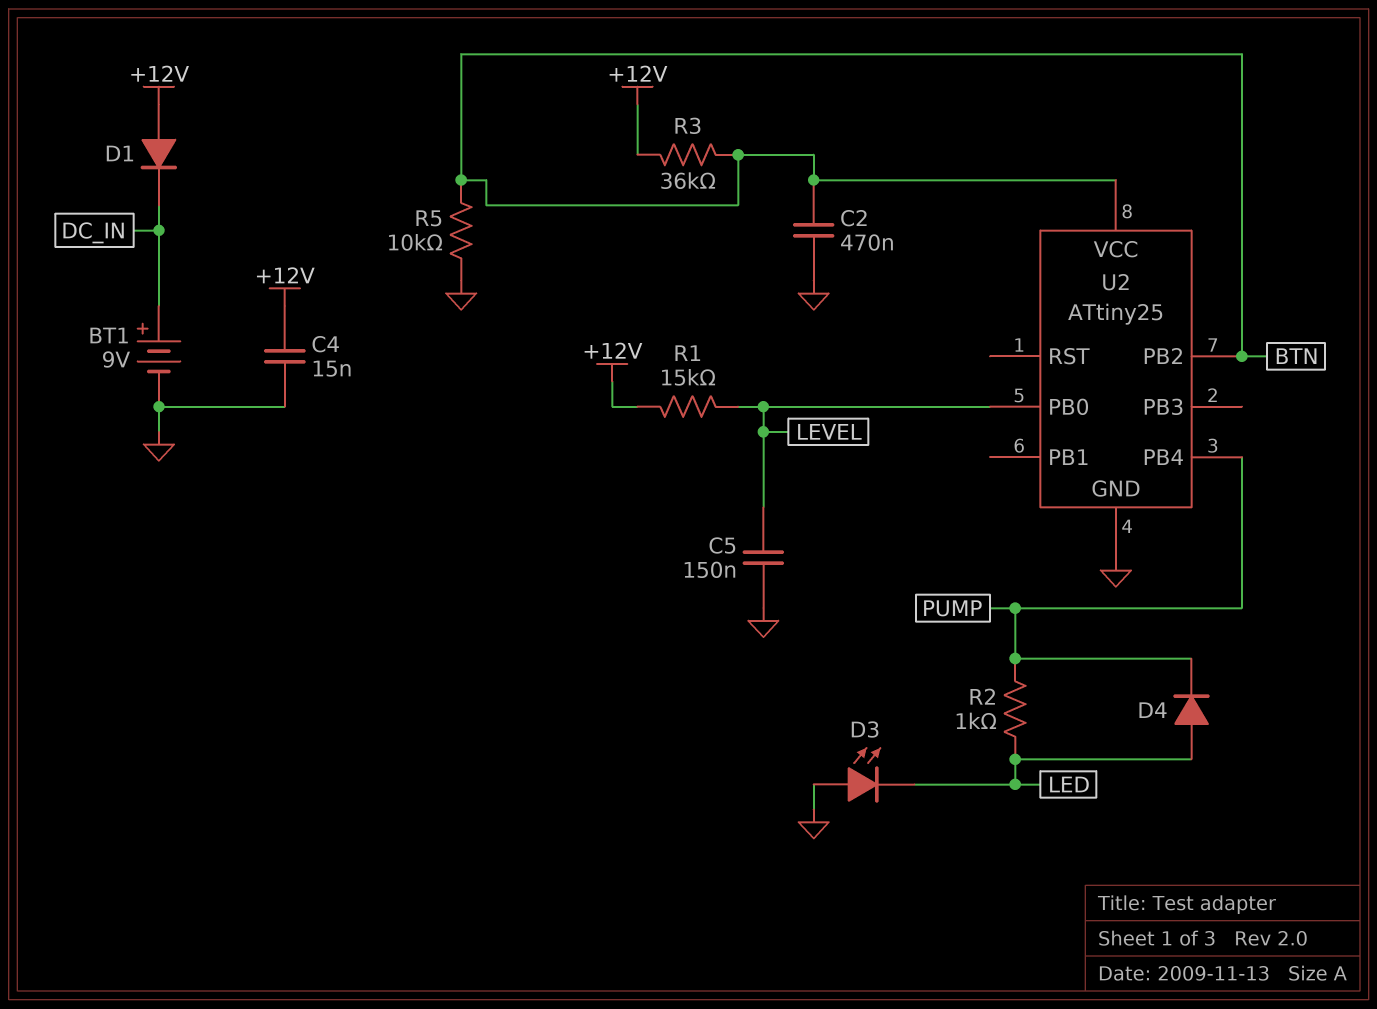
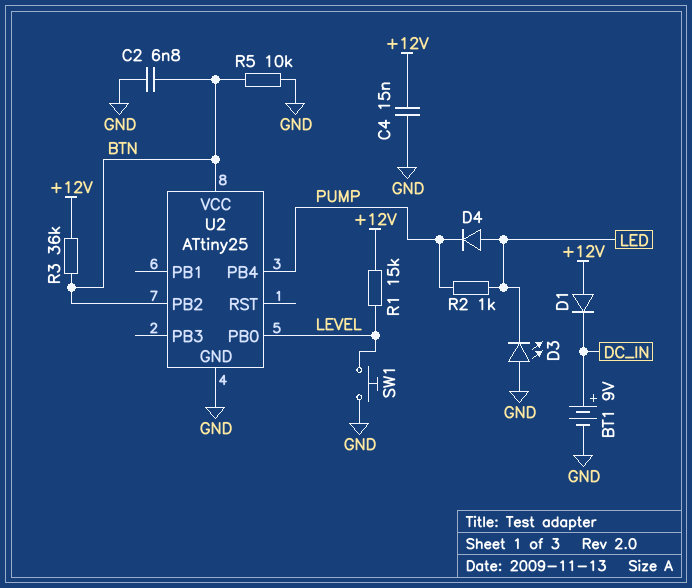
C2: 470nF (BTN, GND) -> 6.8nF (BTN, GND)
C5: 150nF (GND, LEVEL) -> none
SW1: none -> button (GND, LEVEL)

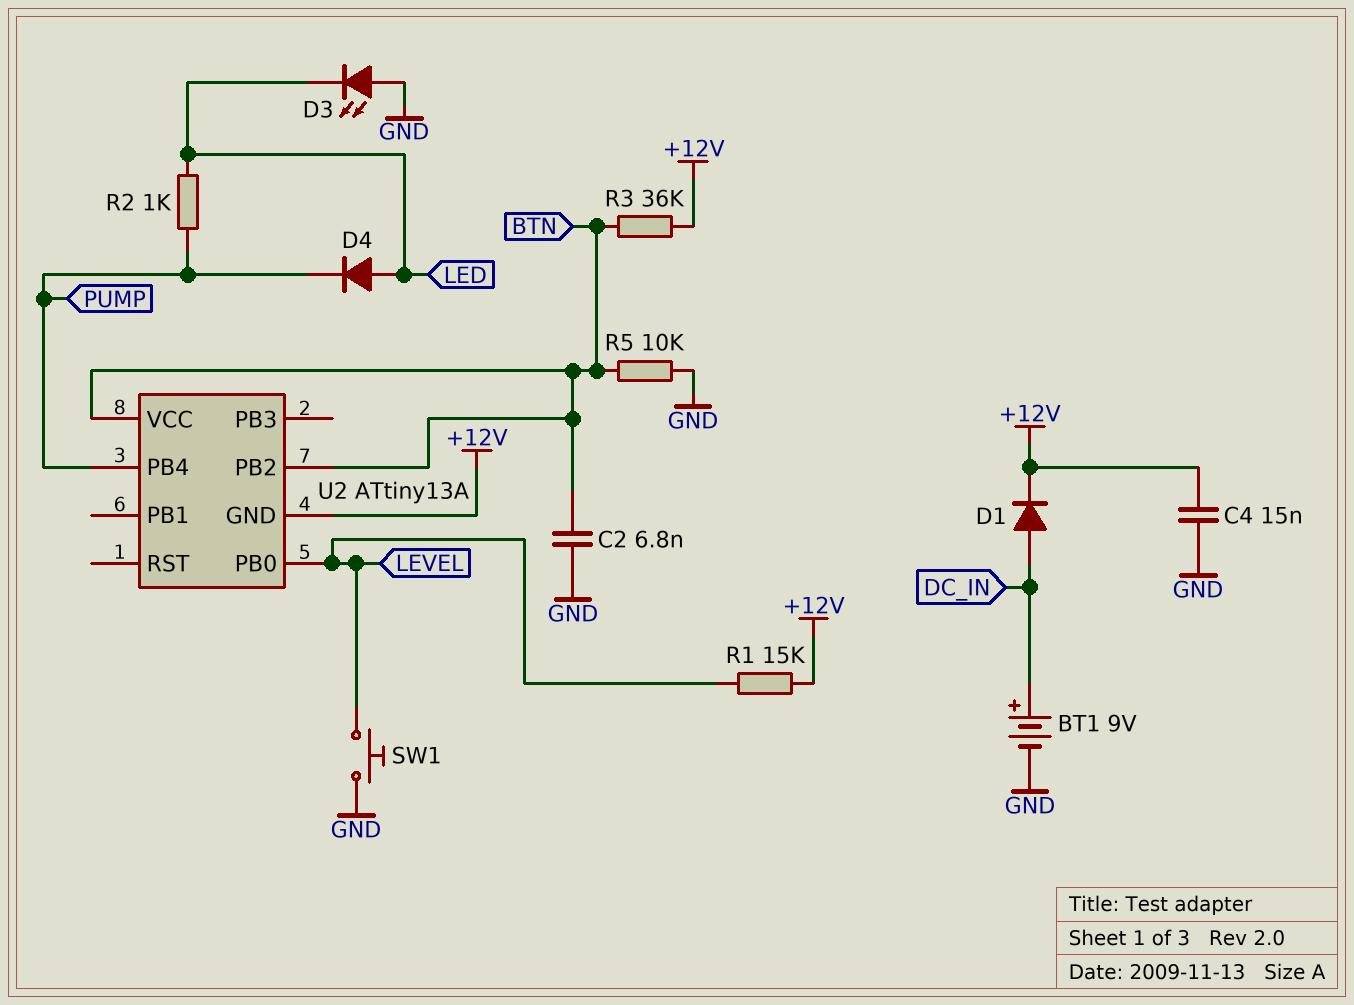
D1: diode (A +12V, K DC_IN) -> diode (A DC_IN, K +12V)
U2: ATtiny25 -> ATtiny13A
U2 pin GND: GND -> +12V

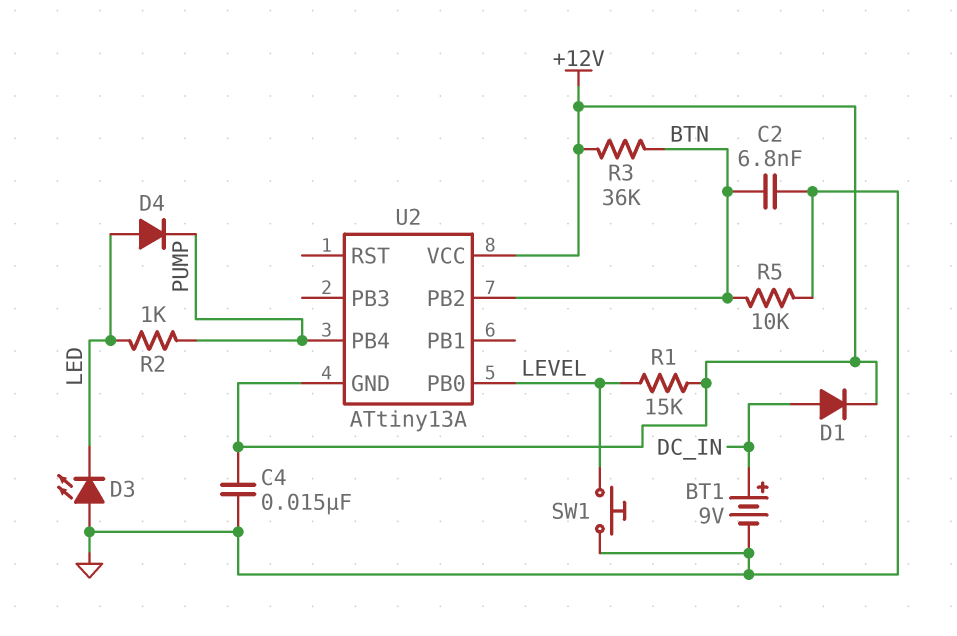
U2 pin VCC: BTN -> +12V

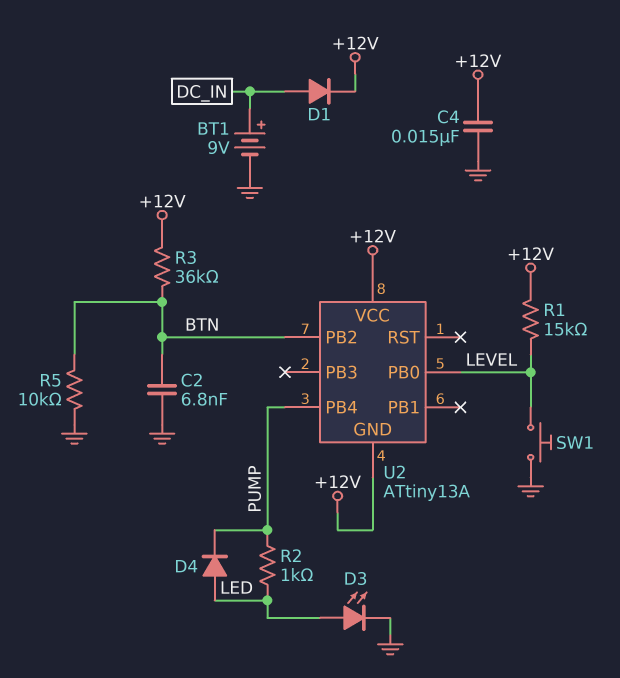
D3: LED (A GND, K LED) -> LED (A LED, K GND)

